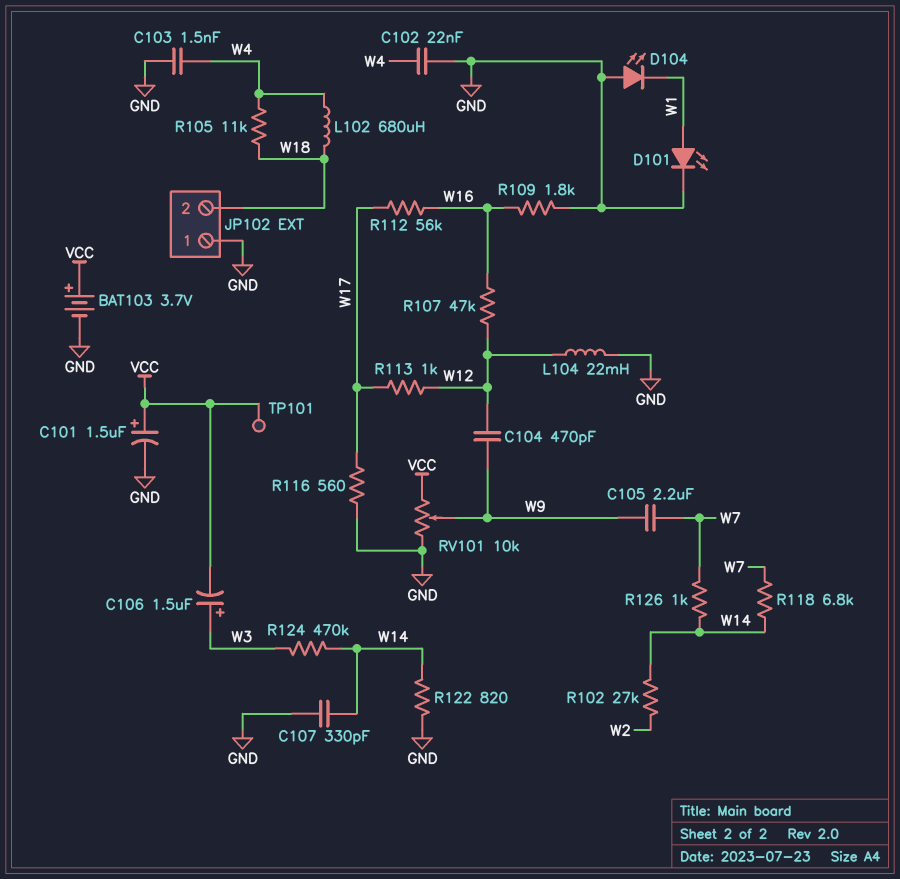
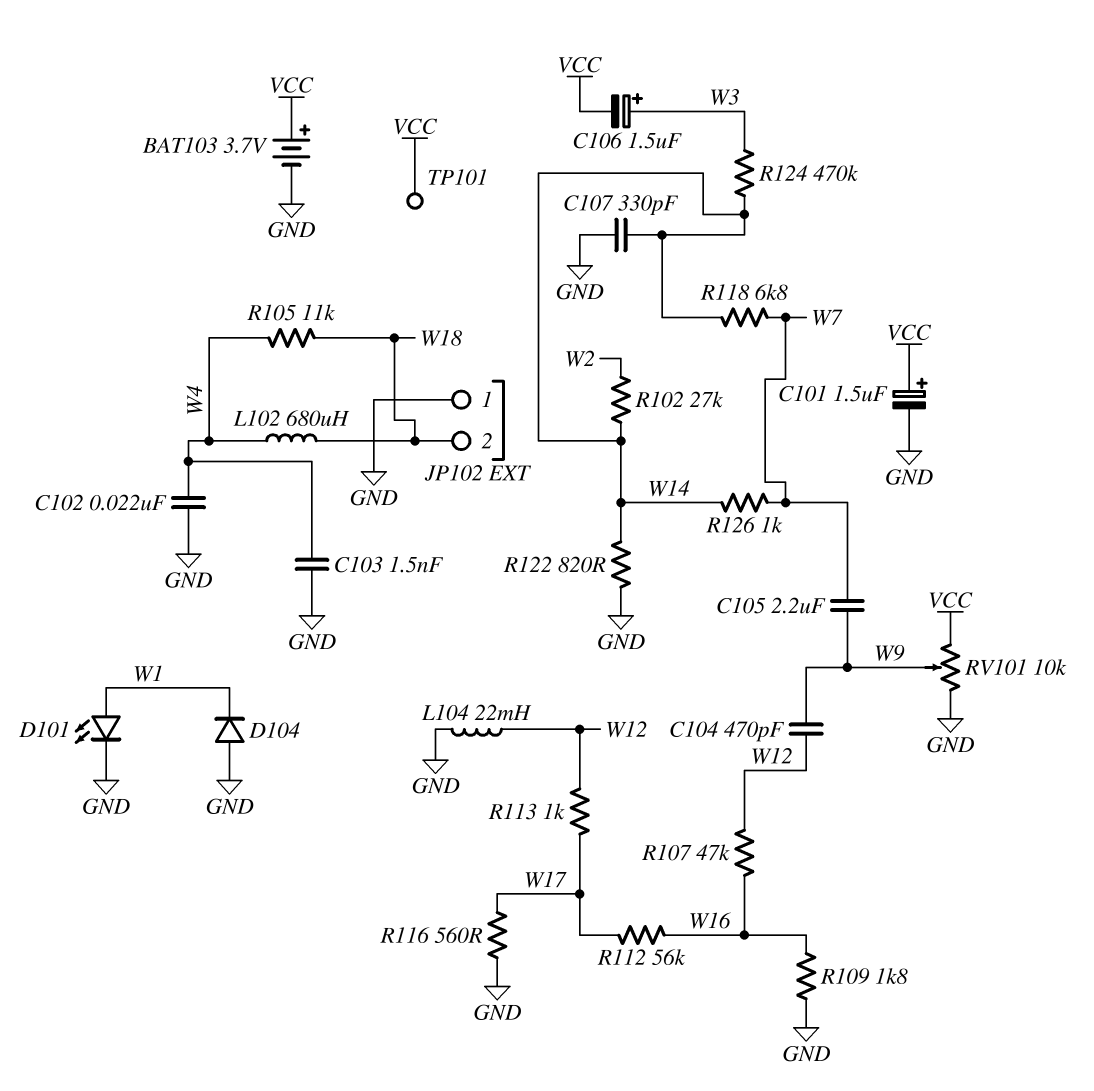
D104: LED (A GND, K W1) -> diode (A GND, K W1)

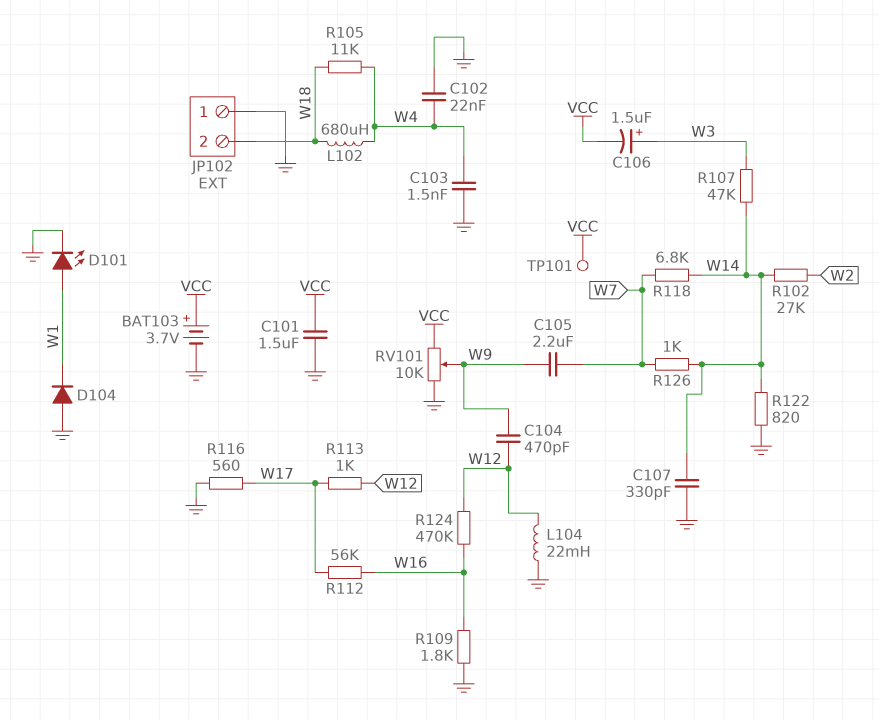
C101: 1.5uF (plus VCC, minus GND) -> 1.5uF (GND, VCC)
R107: 47k (W12, W16) -> 47k (W3, W14)
R124: 470k (W3, W14) -> 470k (W12, W16)

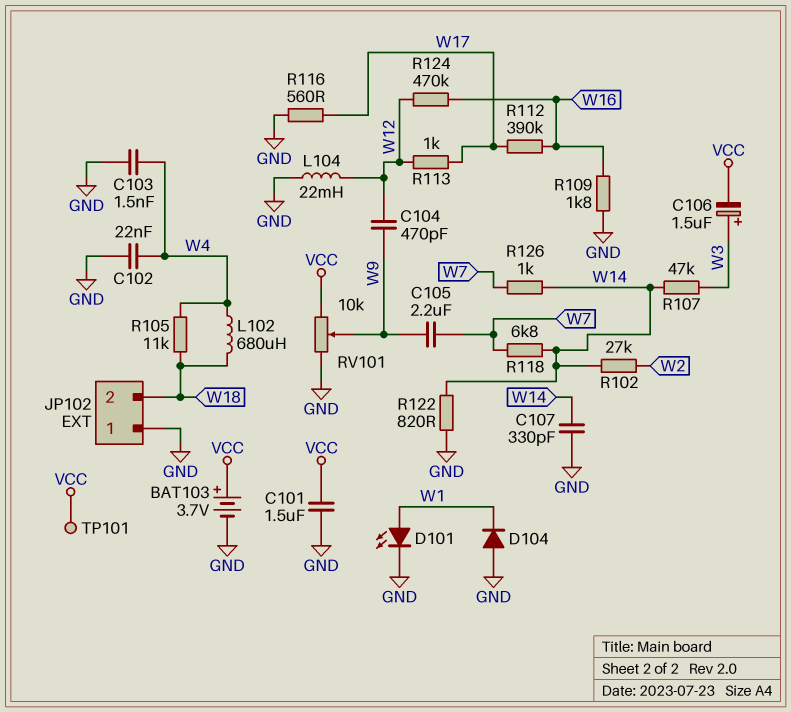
R112: 56k (W16, W17) -> 390k (W16, W17)

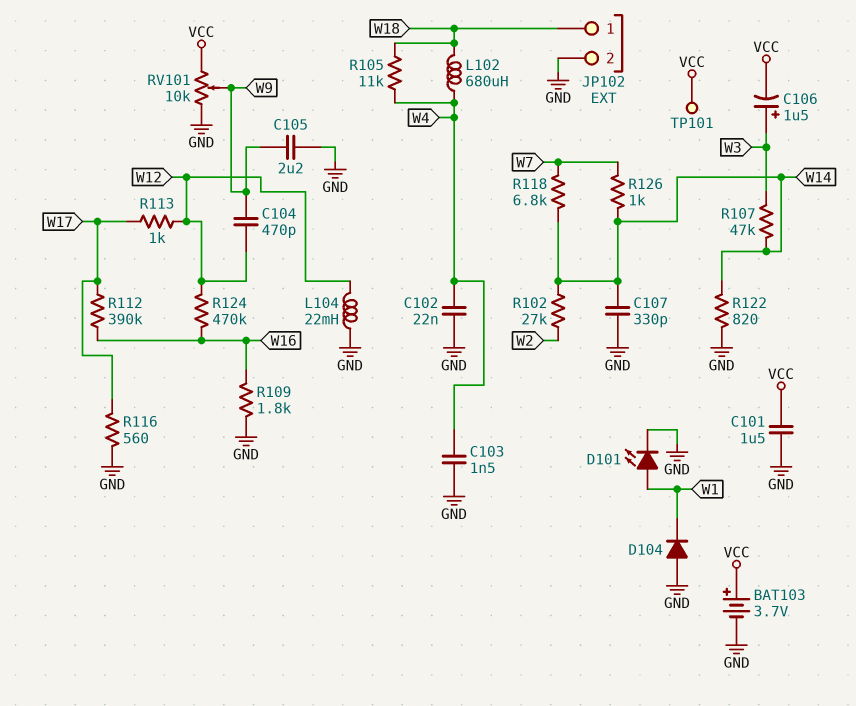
C105: 2.2uF (W7, W9) -> 2.2uF (GND, W9)
JP102 pin 1: GND -> W18
JP102 pin 2: W18 -> GND

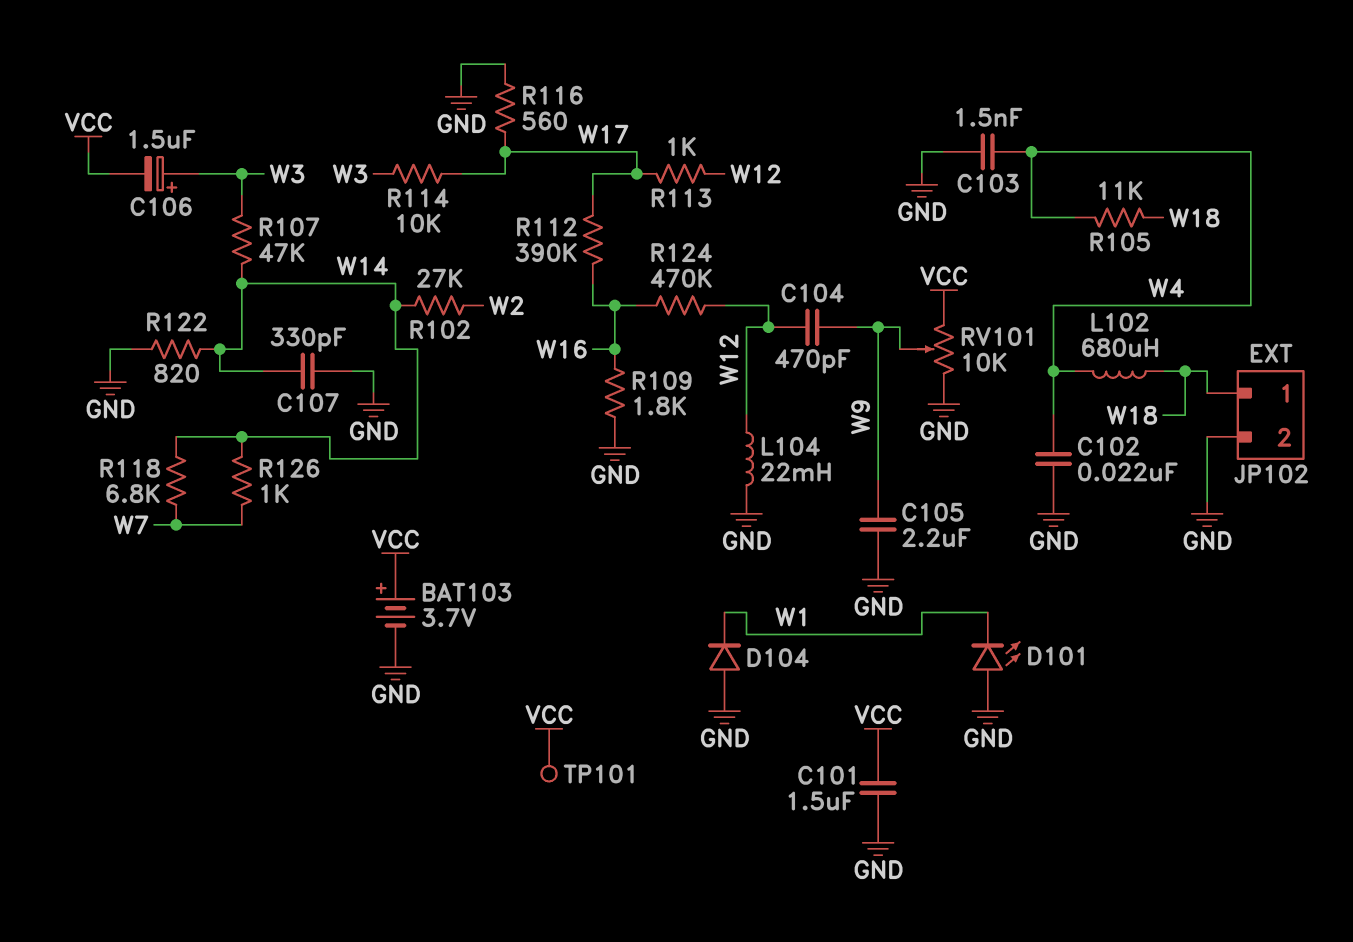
D101: LED (A W1, K GND) -> LED (A GND, K W1)
R114: none -> 10k (W3, W17)

